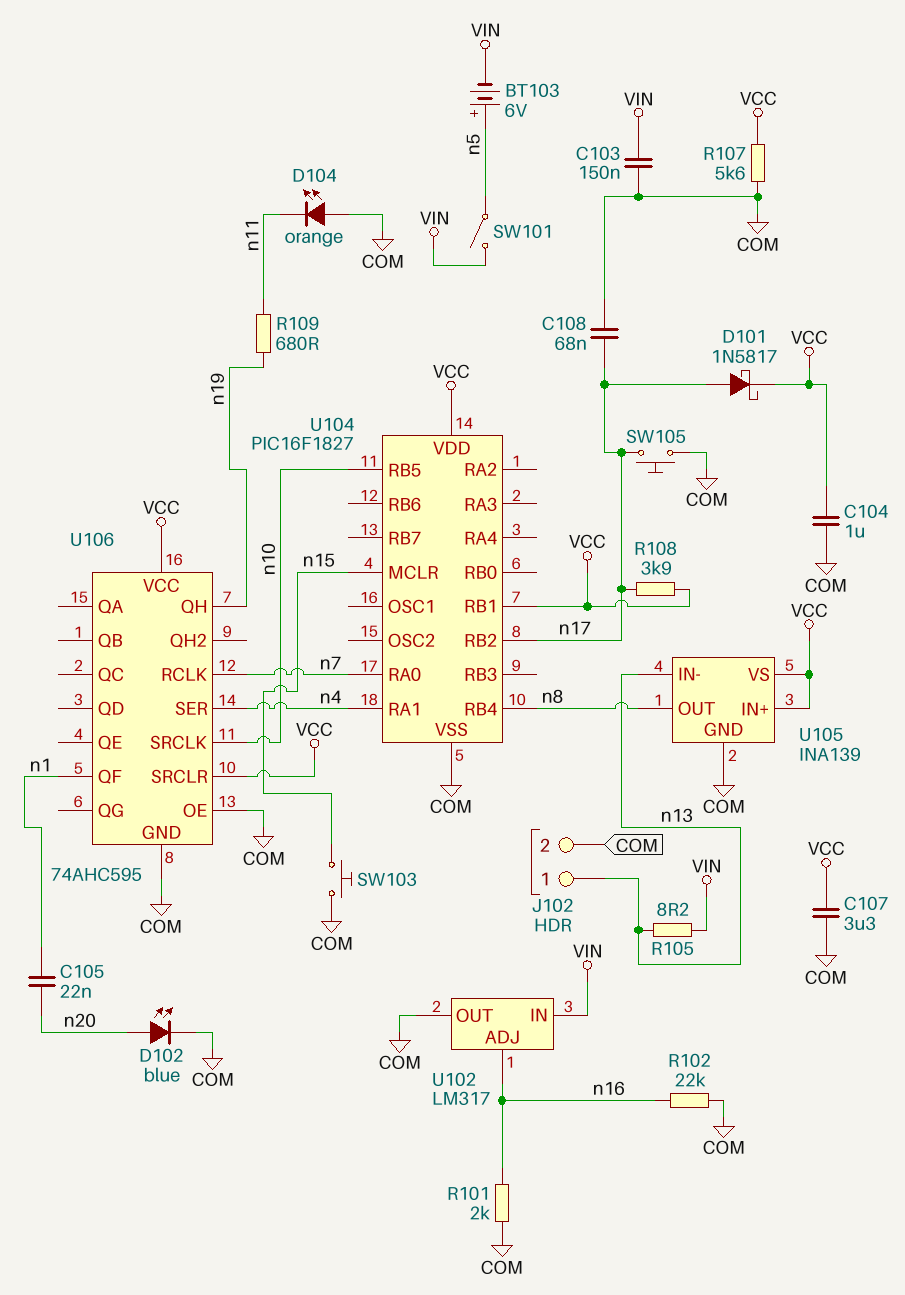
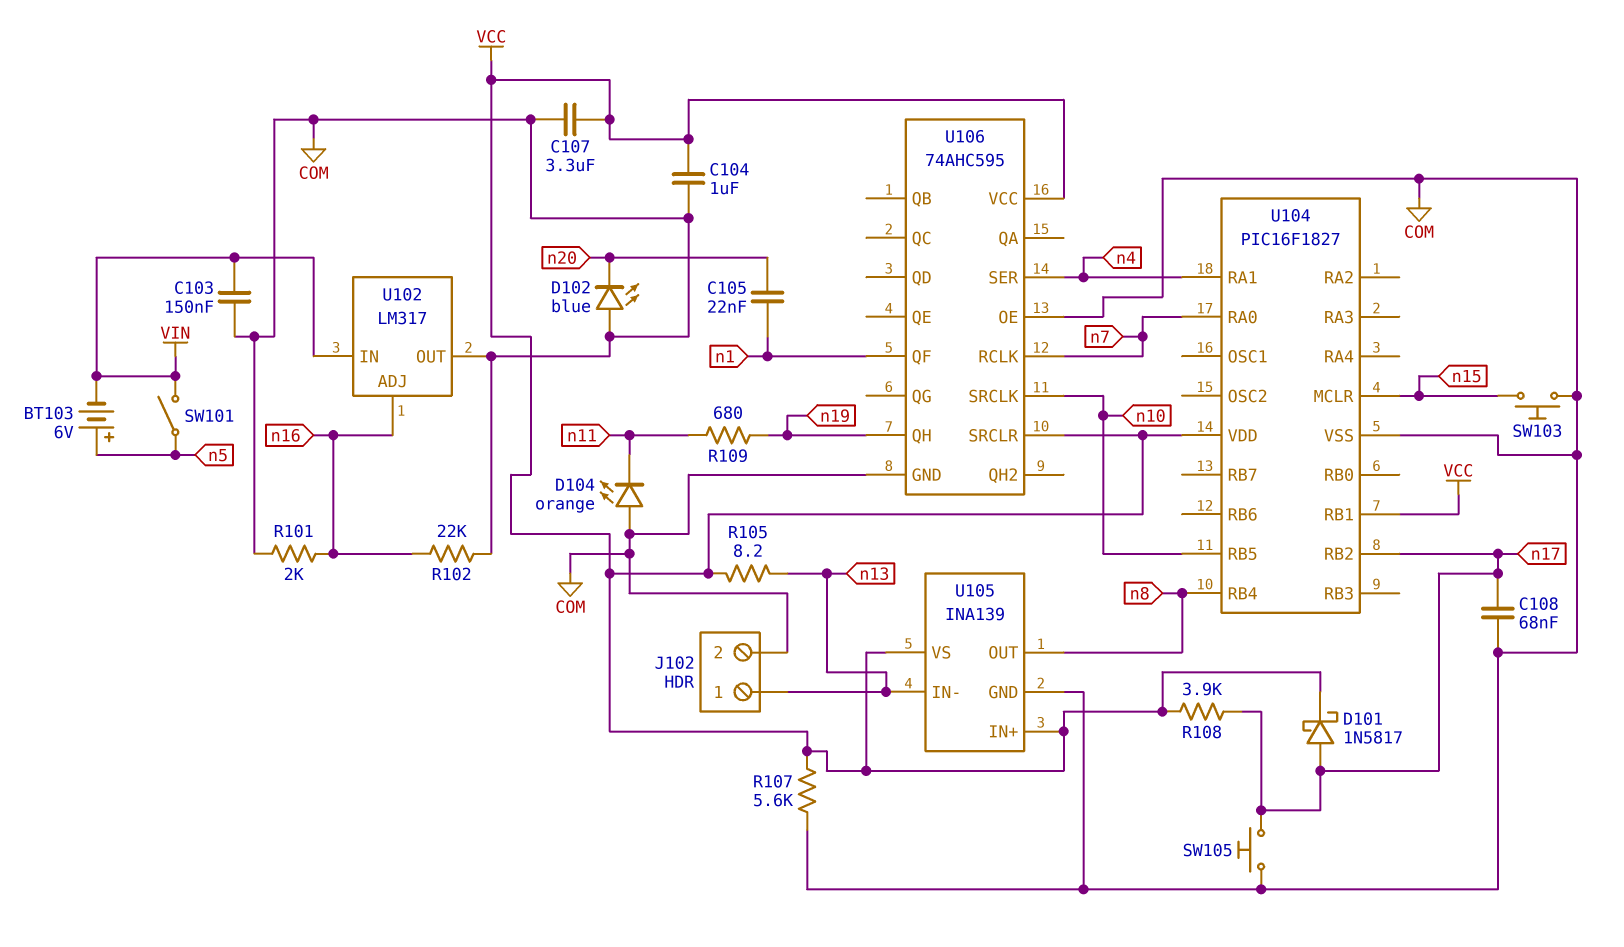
D102: LED blue (A n20, K COM) -> LED blue (A COM, K n20)
R105: 8.2 (VIN, n13) -> 8.2 (VCC, n13)

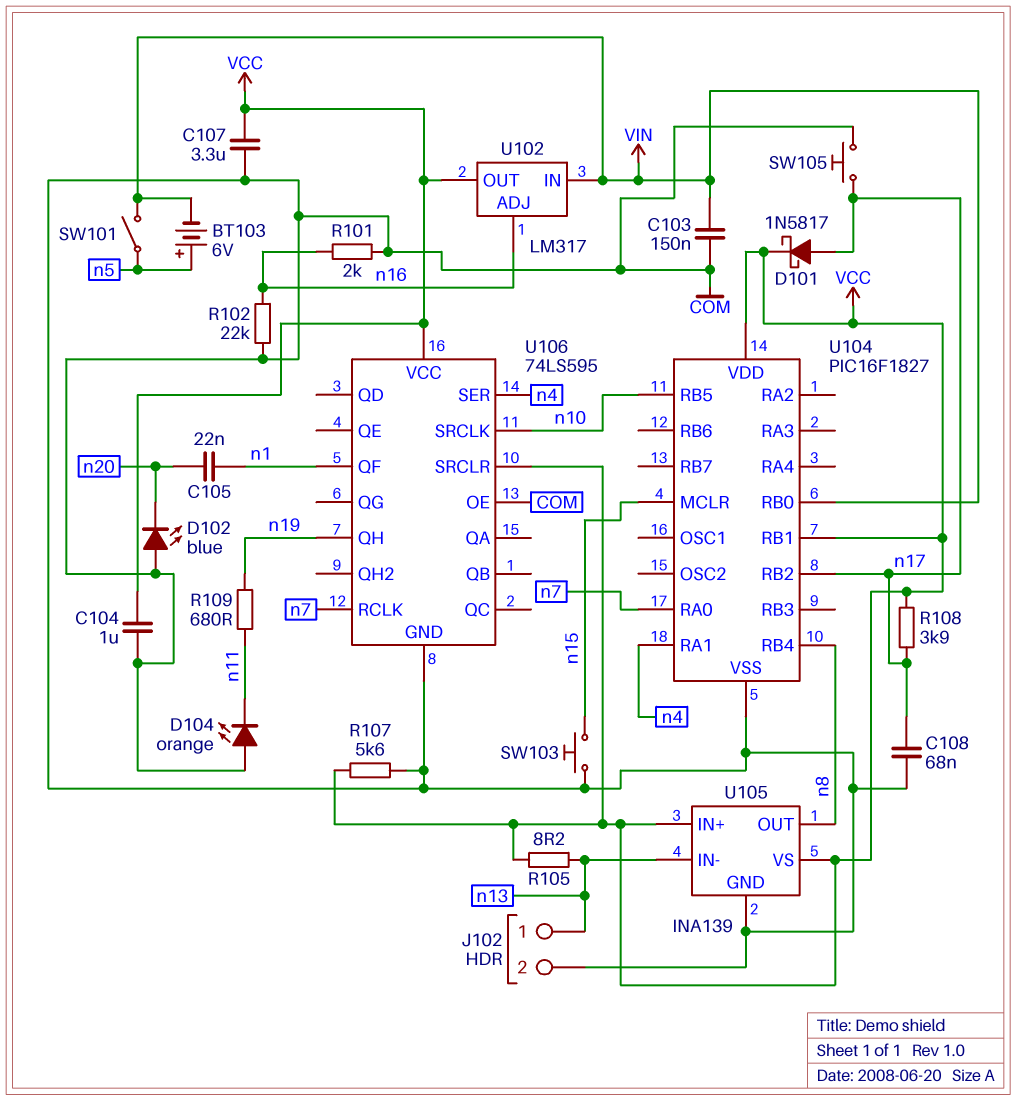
U102 pin OUT: COM -> VCC
U104 pin RB0: none -> VIN
U106: 74AHC595 -> 74LS595

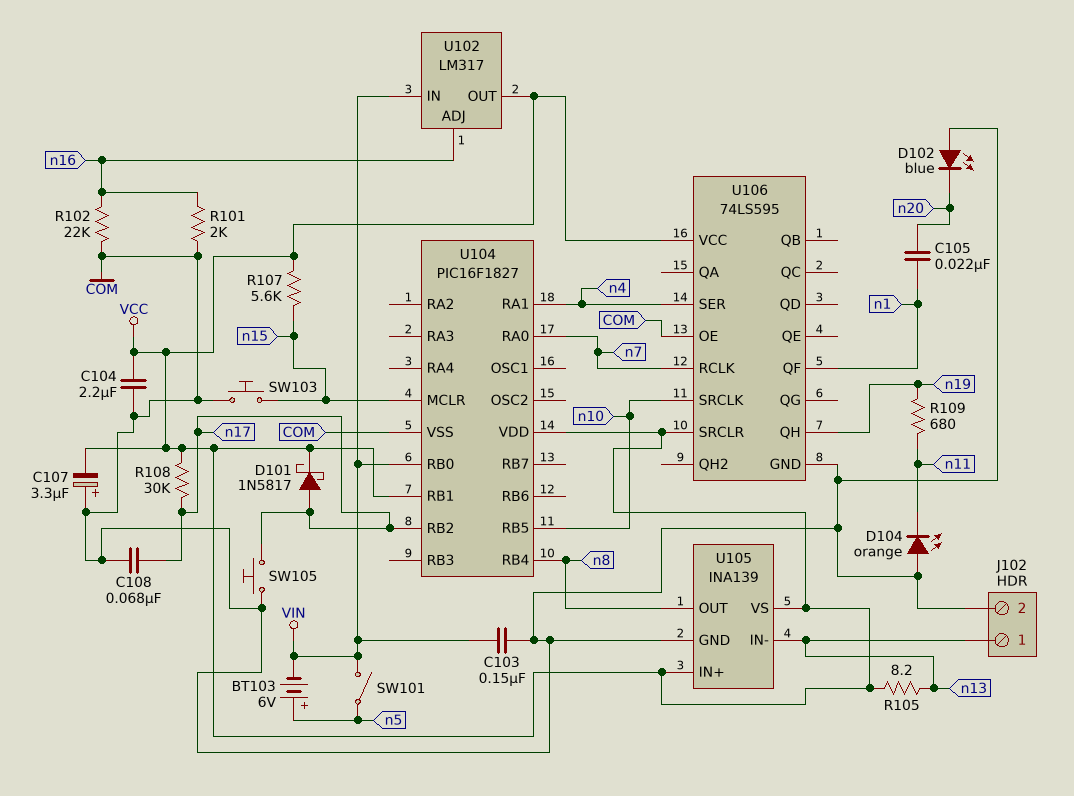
C104: 1uF (COM, VCC) -> 2.2uF (COM, VCC)
C107: 3.3uF (COM, VCC) -> 3.3uF (plus COM, minus VCC)
R107: 5.6k (COM, VCC) -> 5.6k (VCC, n15)
R108: 3.9k (VCC, n17) -> 30k (VCC, n17)

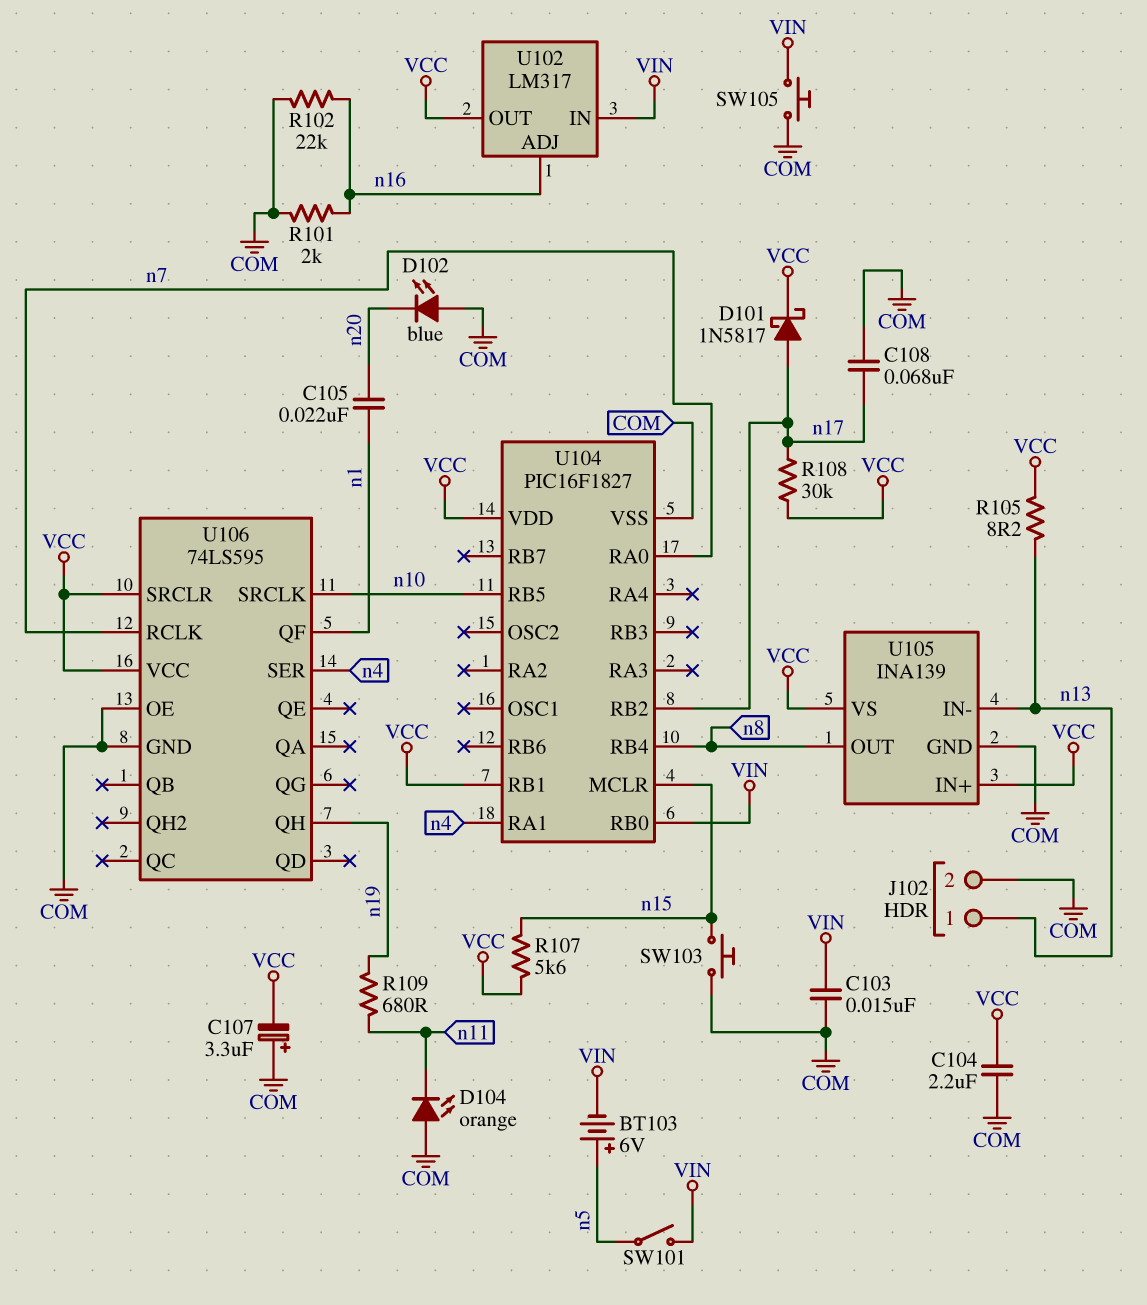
C103: 150nF (COM, VIN) -> 15nF (COM, VIN)
SW105: button (COM, n17) -> button (COM, VIN)

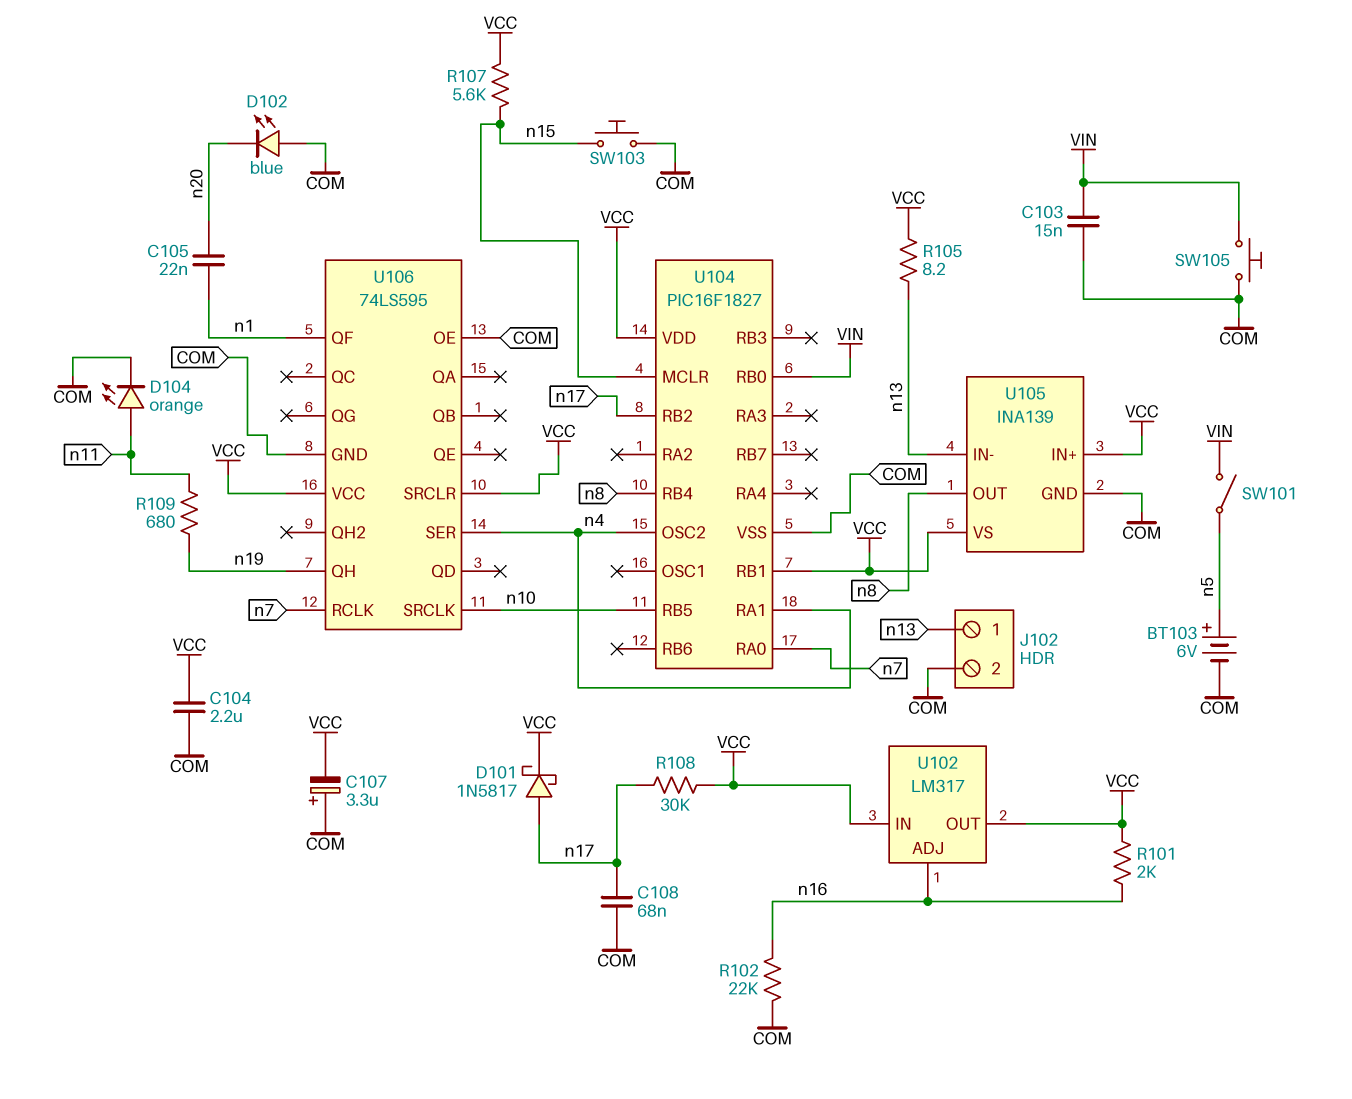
BT103: 6V (plus n5, minus VIN) -> 6V (plus n5, minus COM)
D104: LED orange (A COM, K n11) -> LED orange (A n11, K COM)
R101: 2k (COM, n16) -> 2k (VCC, n16)
U102 pin IN: VIN -> VCC
U104 pin OSC2: none -> n4

